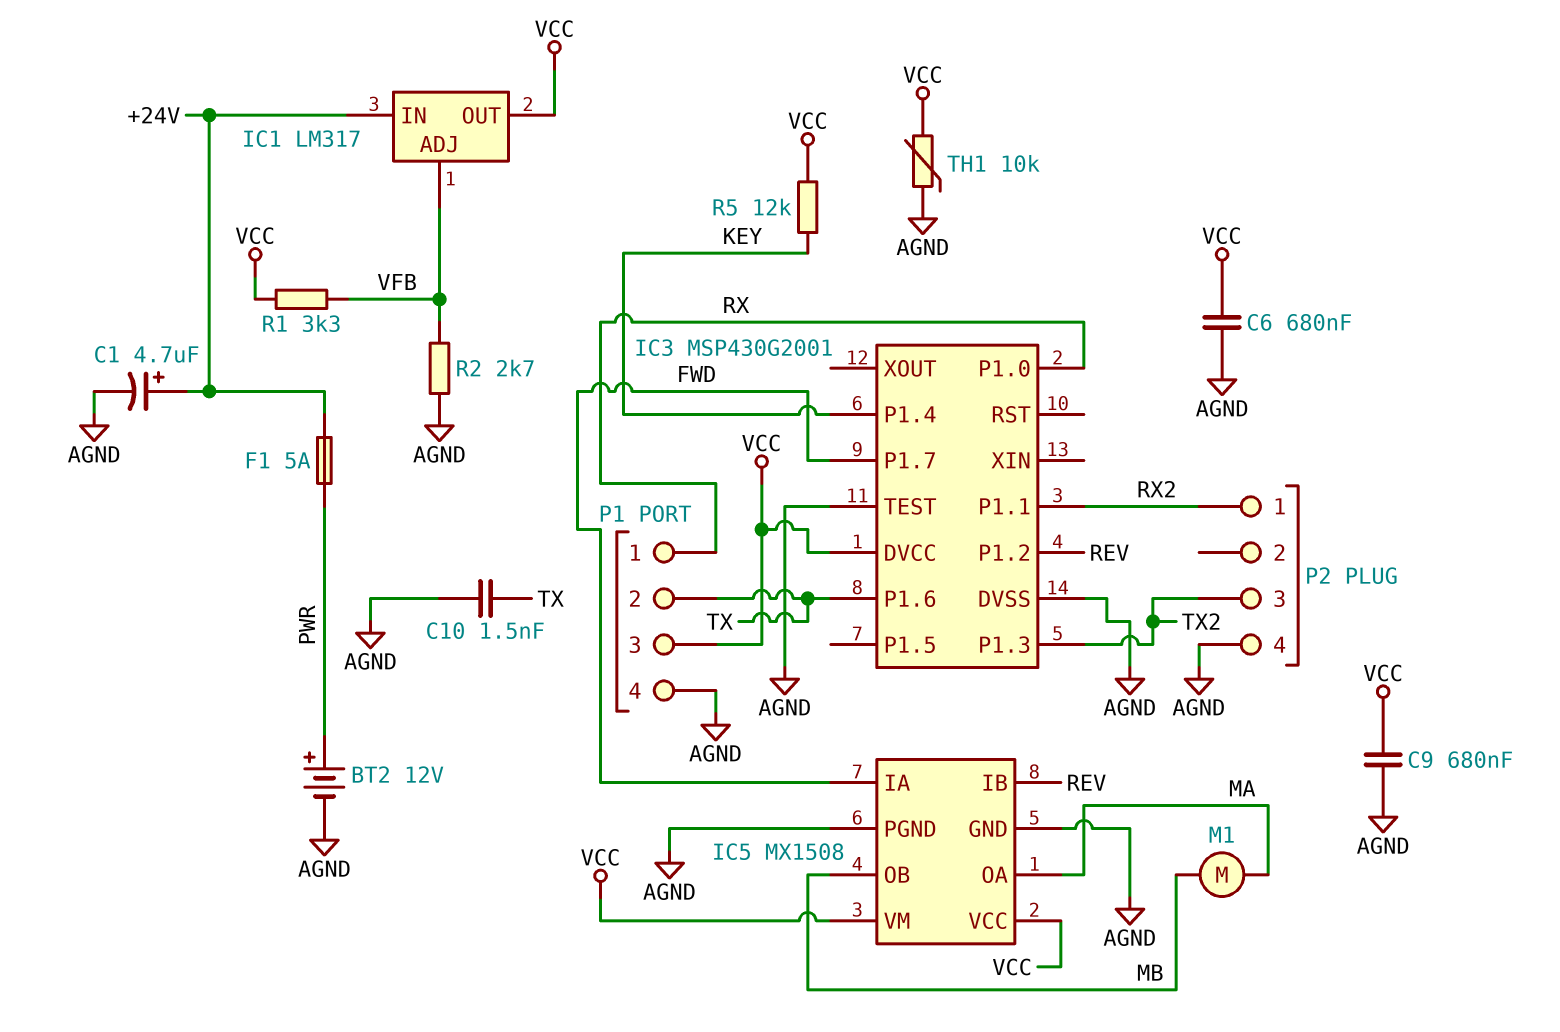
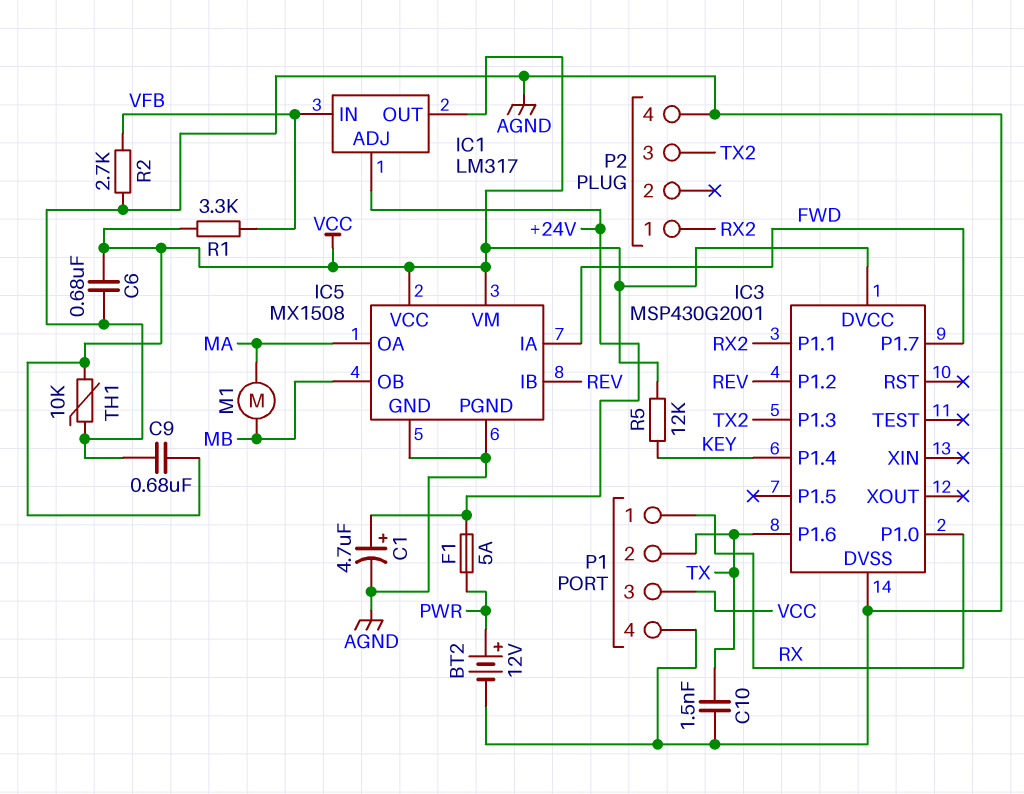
IC1 pin ADJ: VFB -> +24V
IC1 pin IN: +24V -> VFB
IC3 pin TEST: AGND -> none

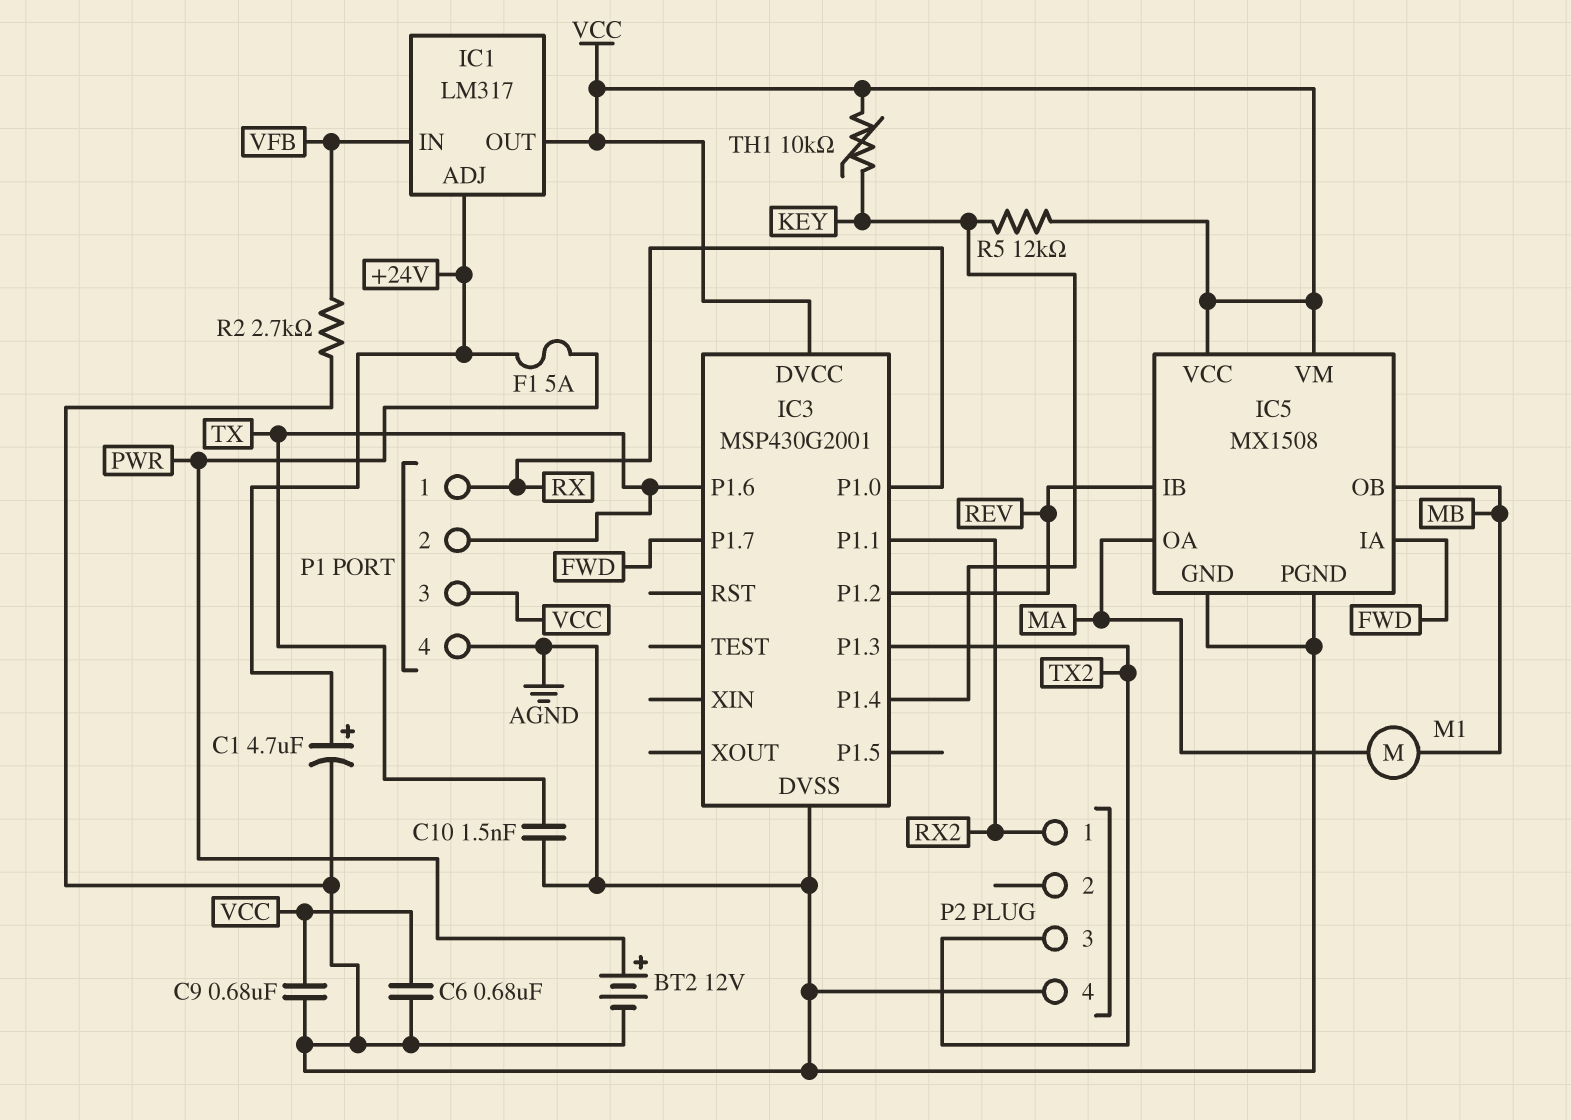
R1: 3.3k (VCC, VFB) -> none
TH1: 10k (AGND, VCC) -> 10k (KEY, VCC)

